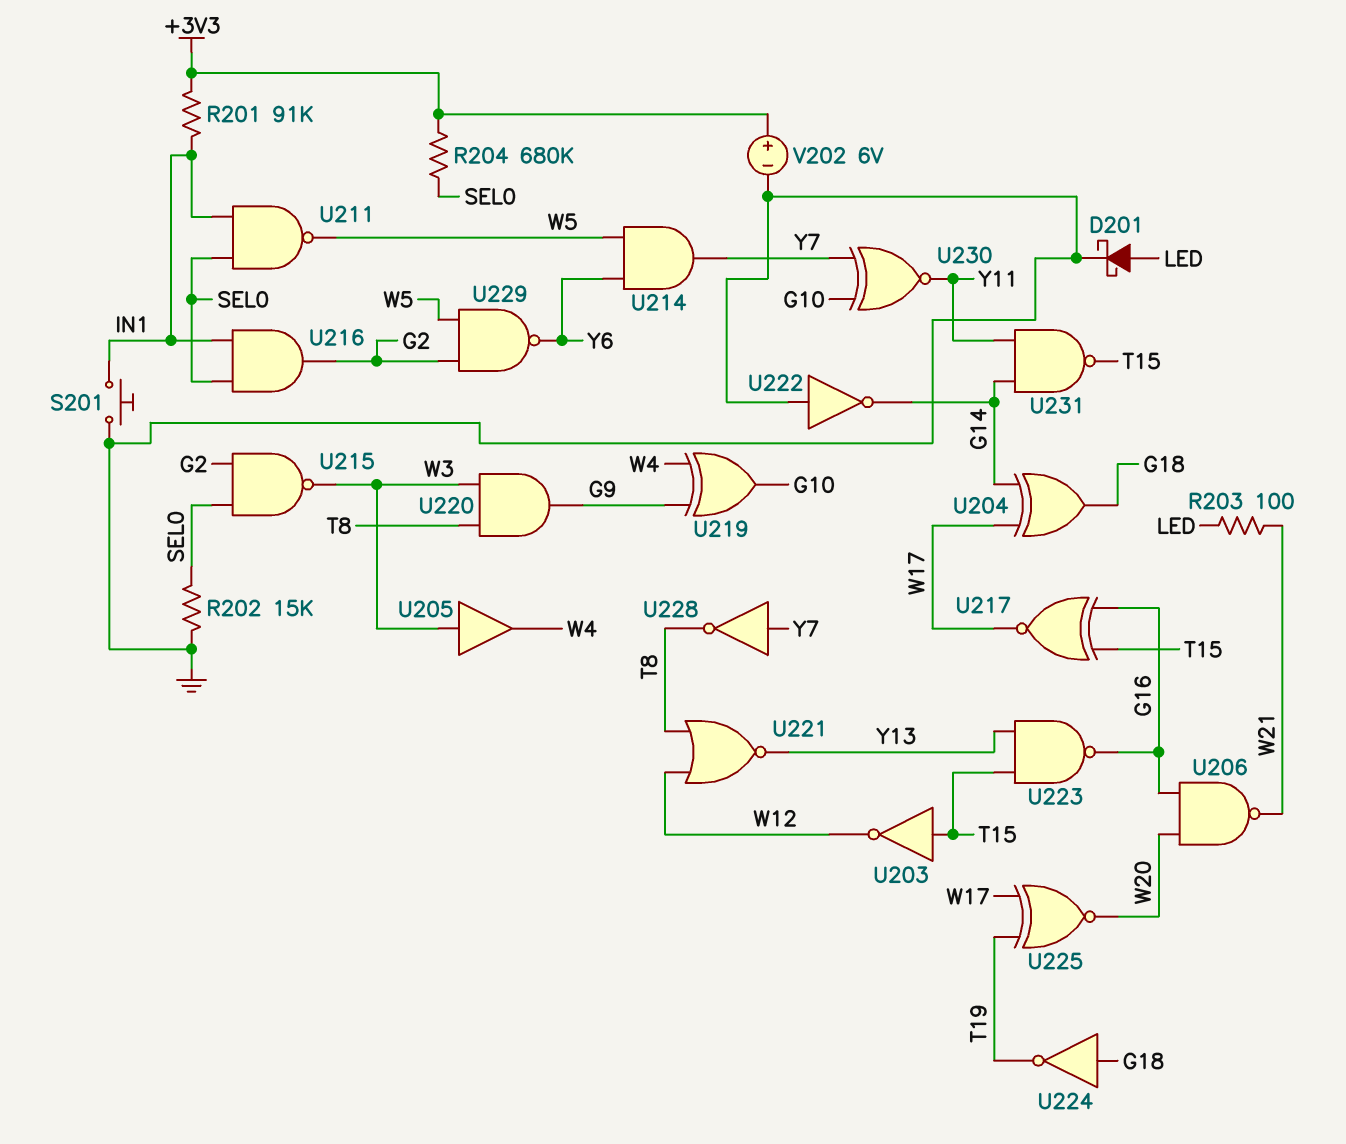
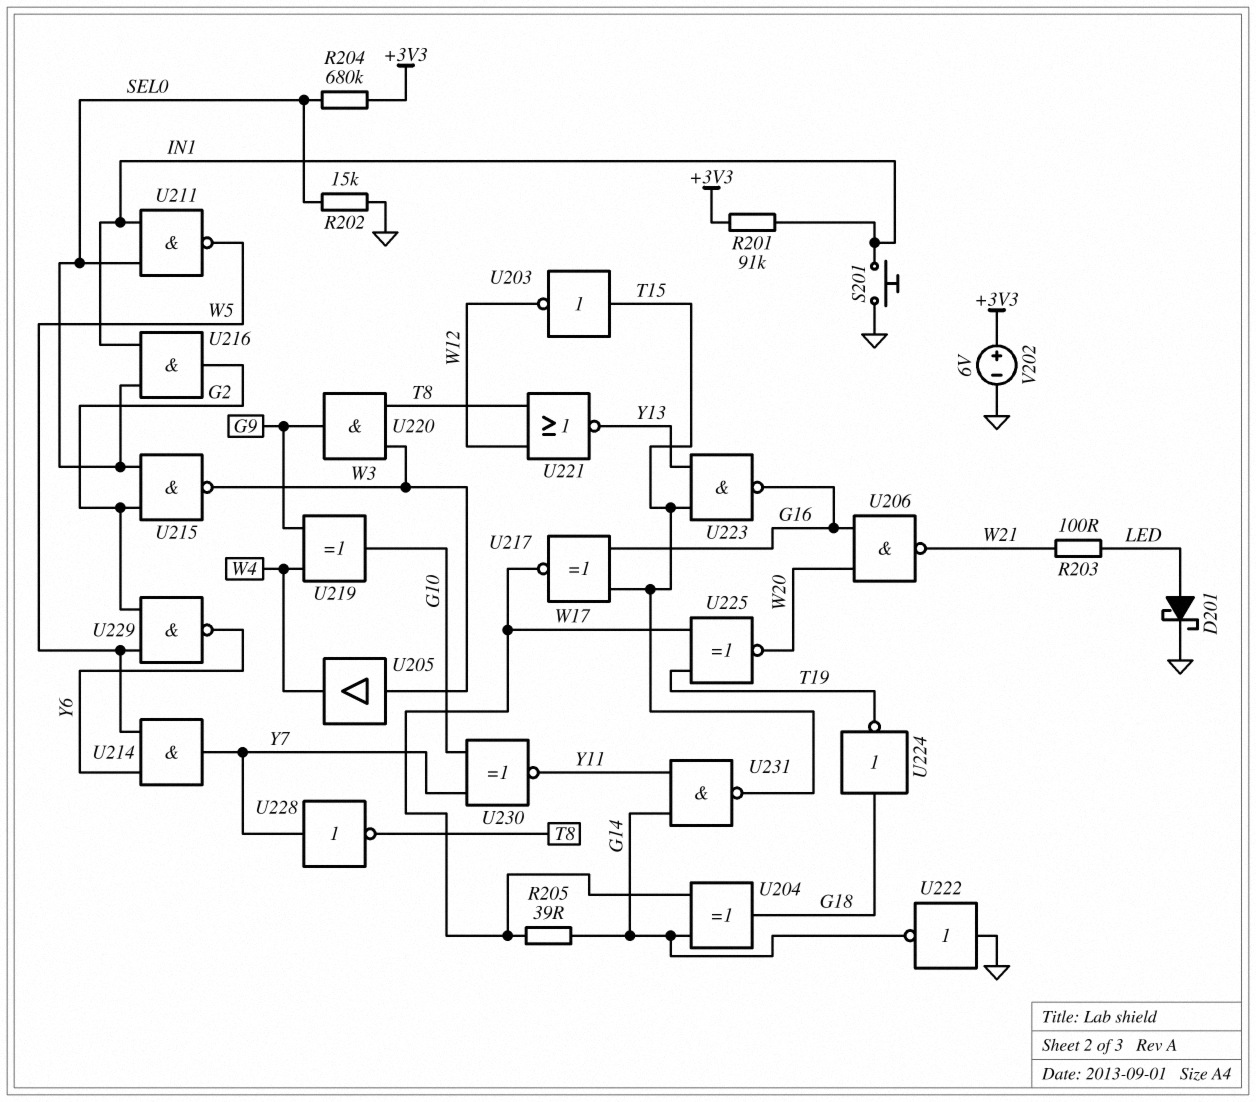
R205: none -> 39 (G14, W17)

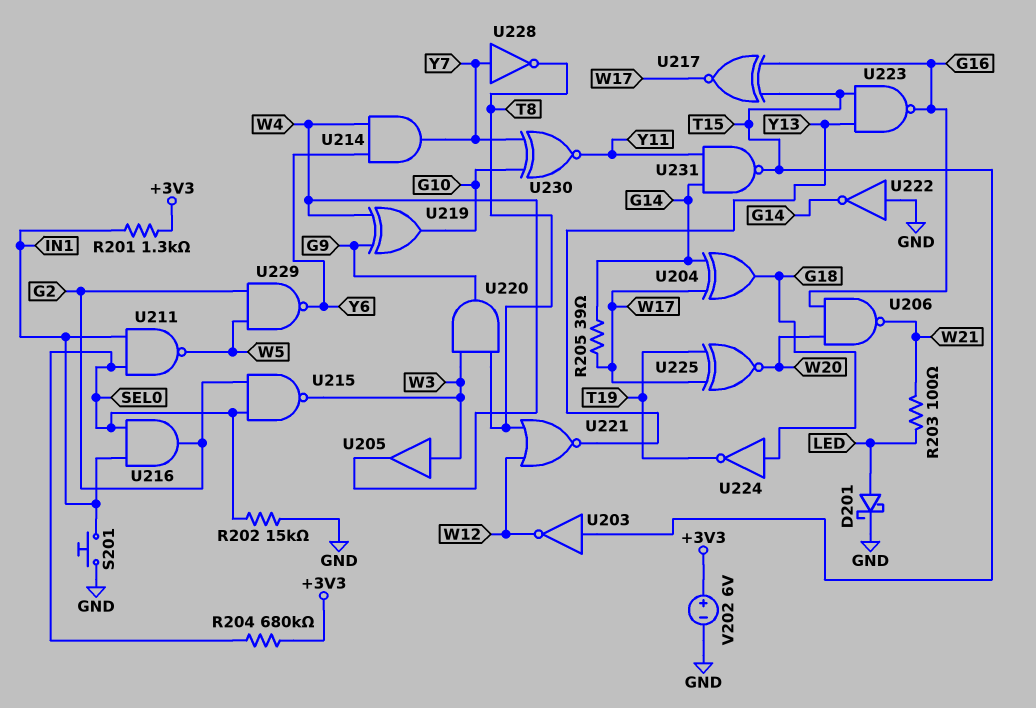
R201: 91k (+3V3, IN1) -> 1.3k (+3V3, IN1)
U214: AND (in W5, in Y6, out Y7) -> AND (in W4, in Y6, out Y7)

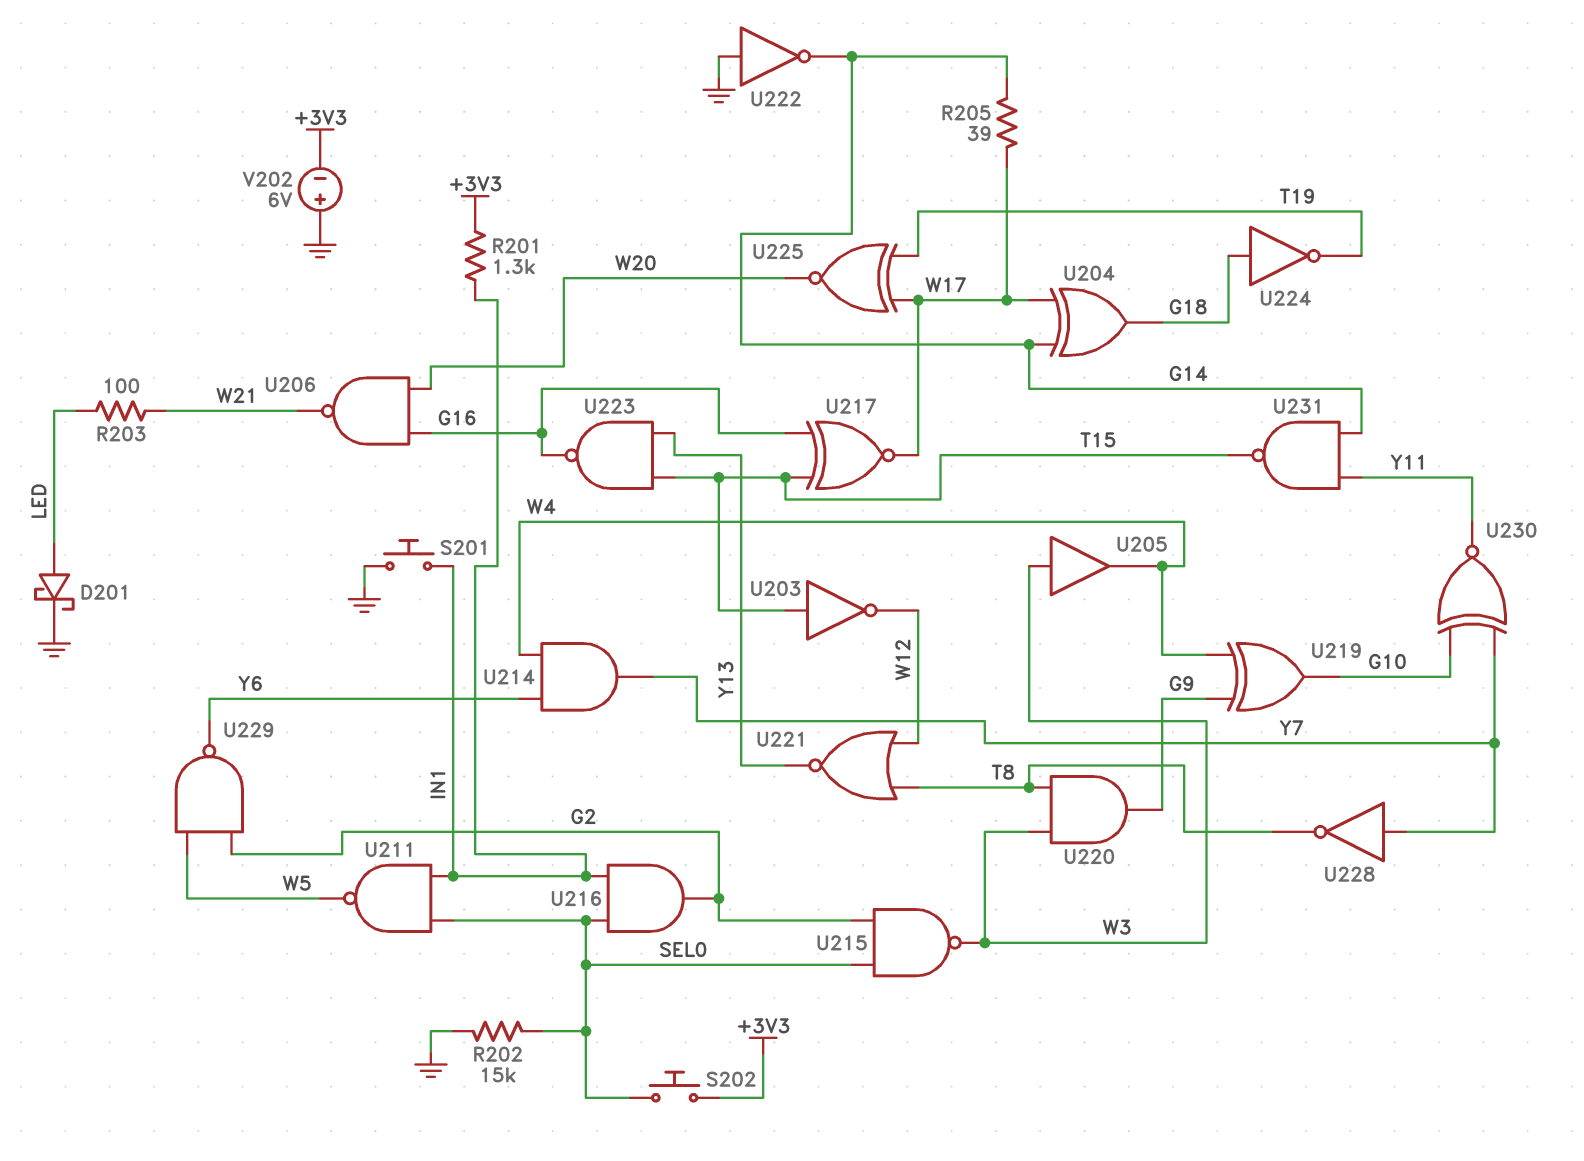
R204: 680k (+3V3, SEL0) -> none
S202: none -> button (+3V3, SEL0)
V202: 6V (plus +3V3, minus GND) -> 6V (plus GND, minus +3V3)

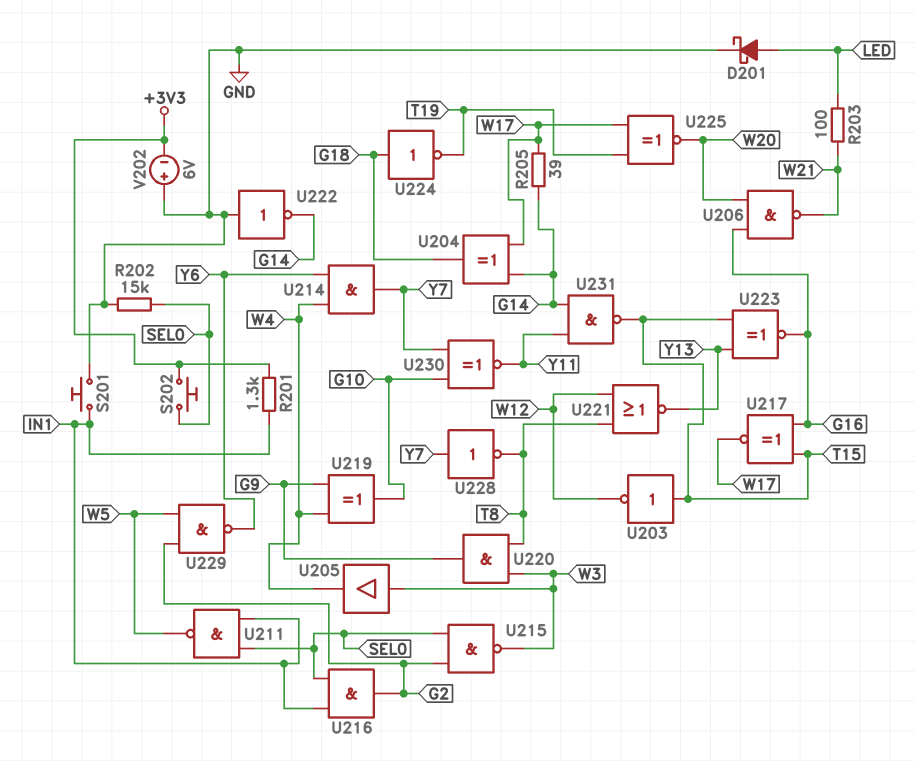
U223: NAND (in T15, in Y13, out G16) -> XNOR (in T15, in Y13, out G16)

